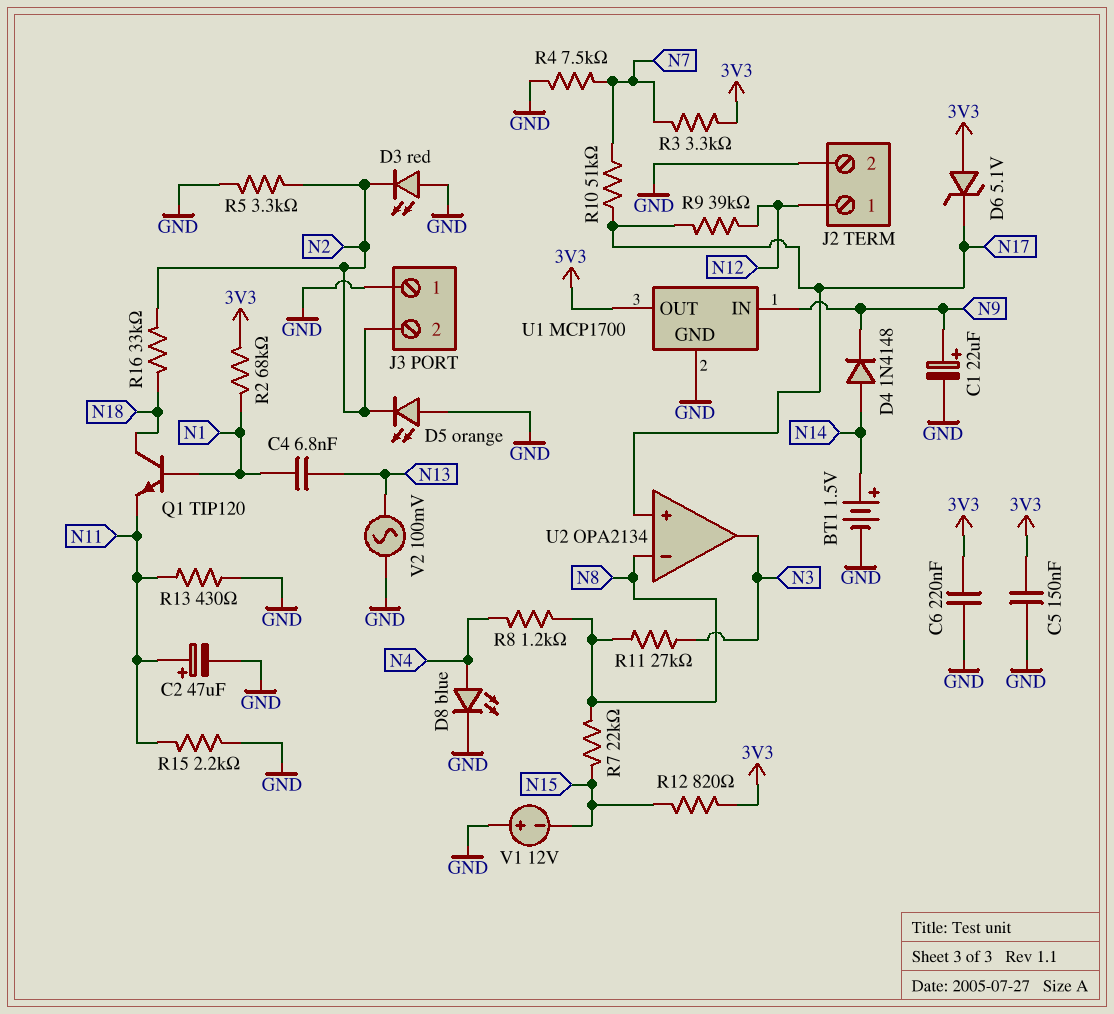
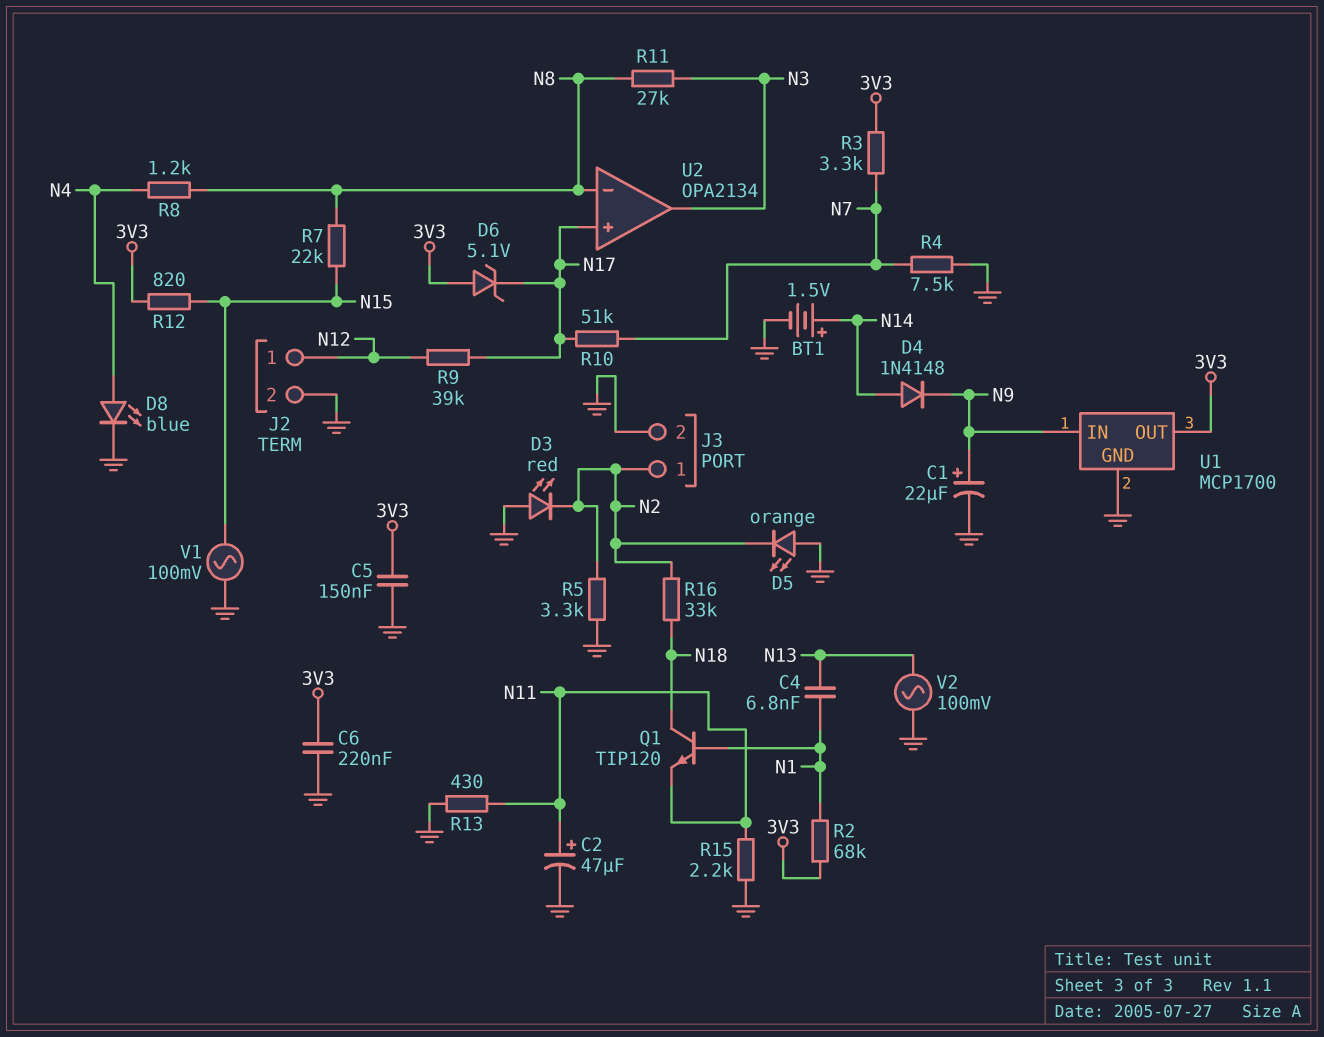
J3 pin 1: GND -> N2
J3 pin 2: N2 -> GND
V1: 12V (plus GND, minus N15) -> AC 100mV (GND, N15)

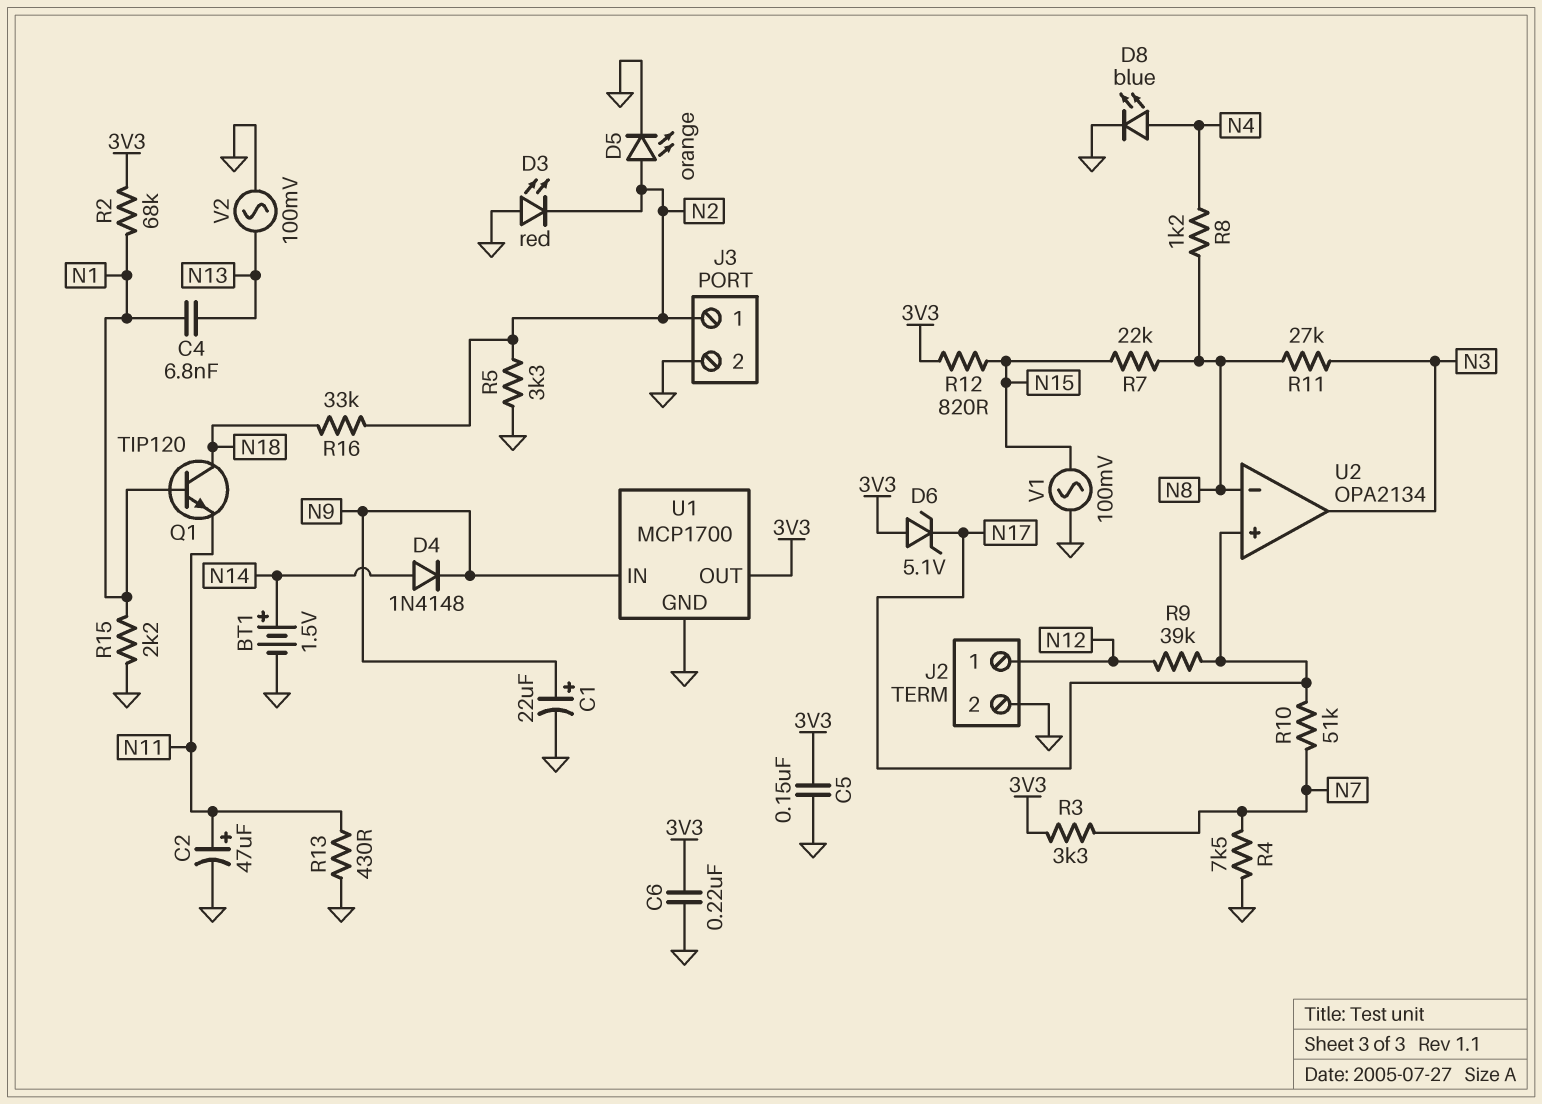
D5: LED orange (A GND, K N2) -> LED orange (A N2, K GND)
R15: 2.2k (GND, N11) -> 2.2k (GND, N1)

